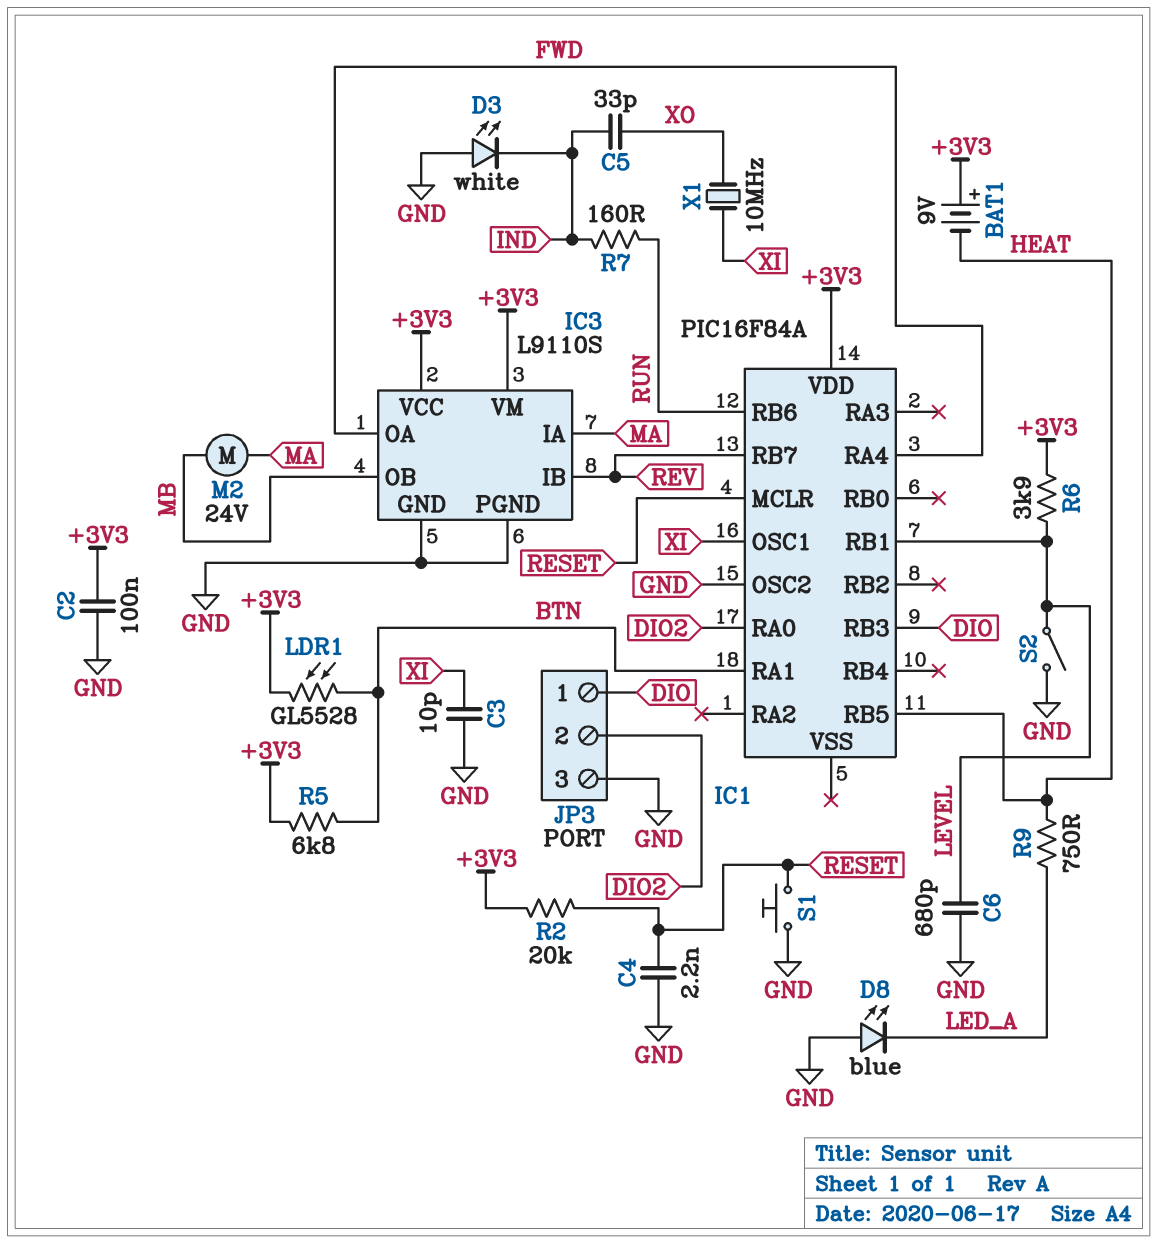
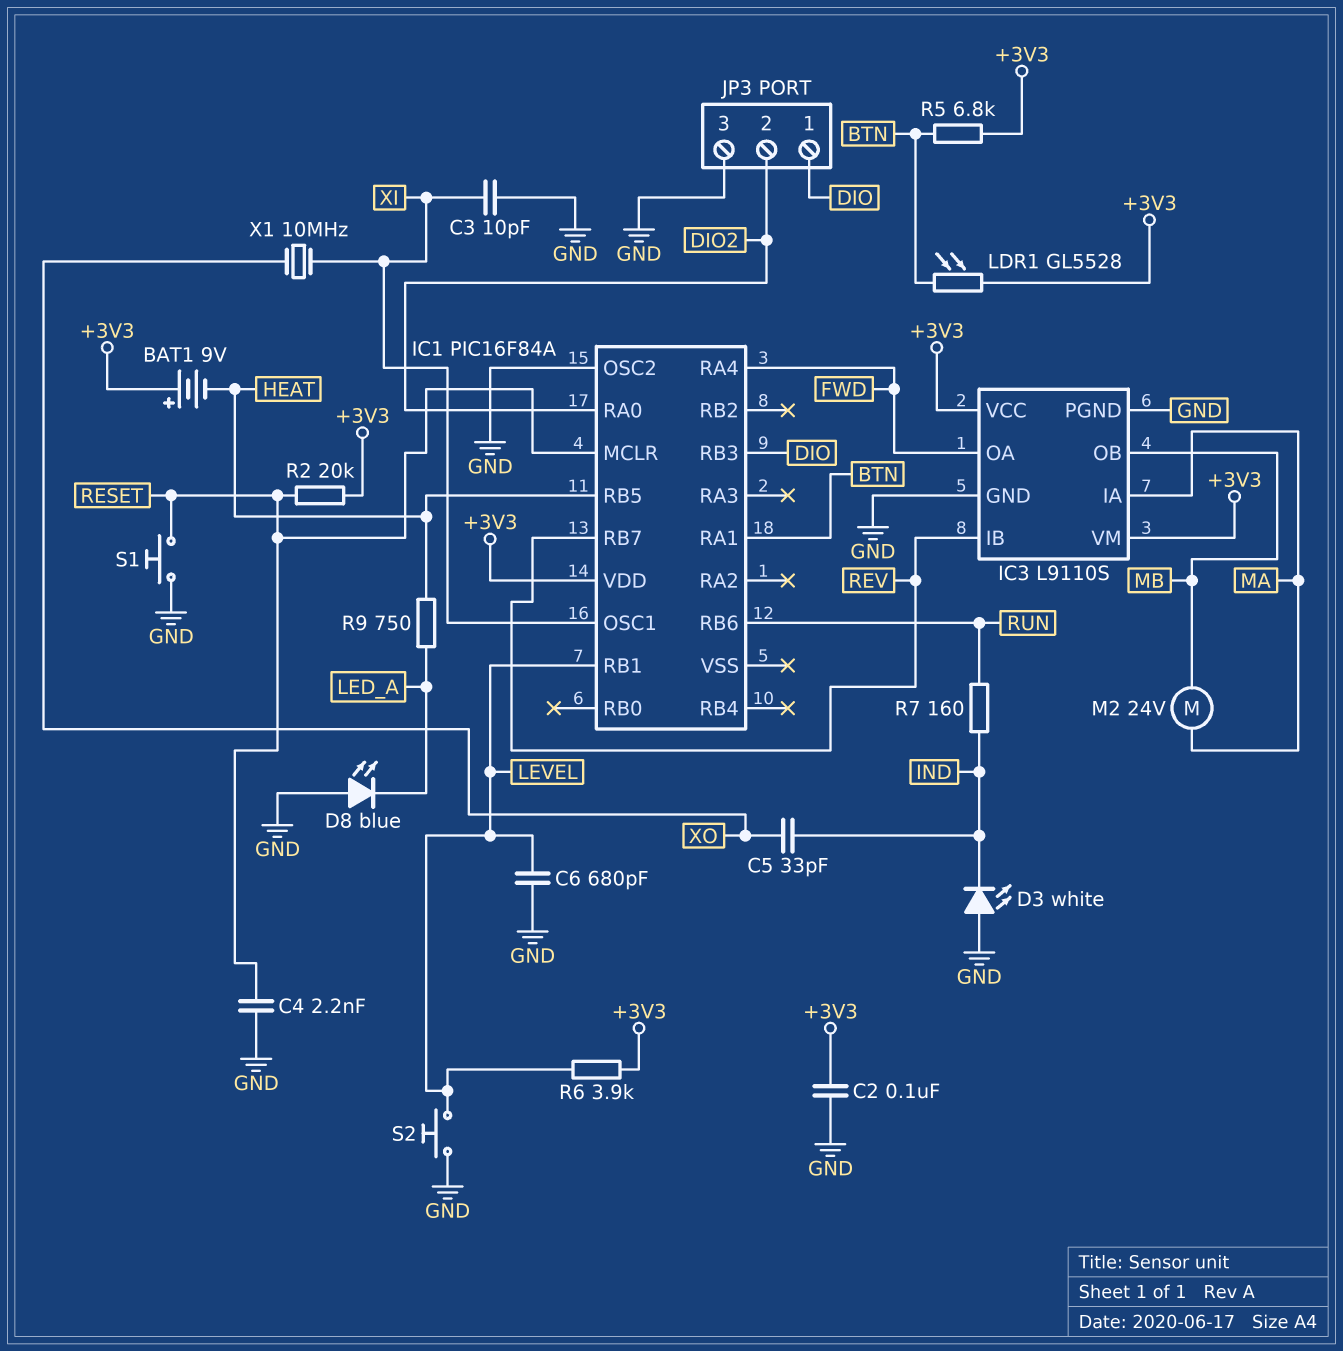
S2: switch (GND, LEVEL) -> button (GND, LEVEL)

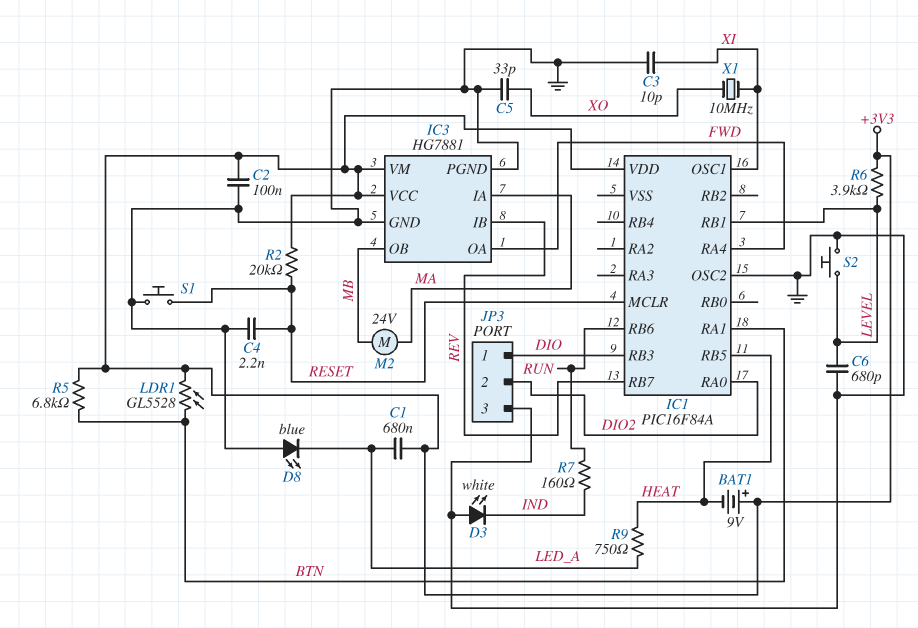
C1: none -> 680nF (+3V3, LED_A)
C5: 33pF (IND, XO) -> 33pF (GND, XO)
IC3: L9110S -> HG7881

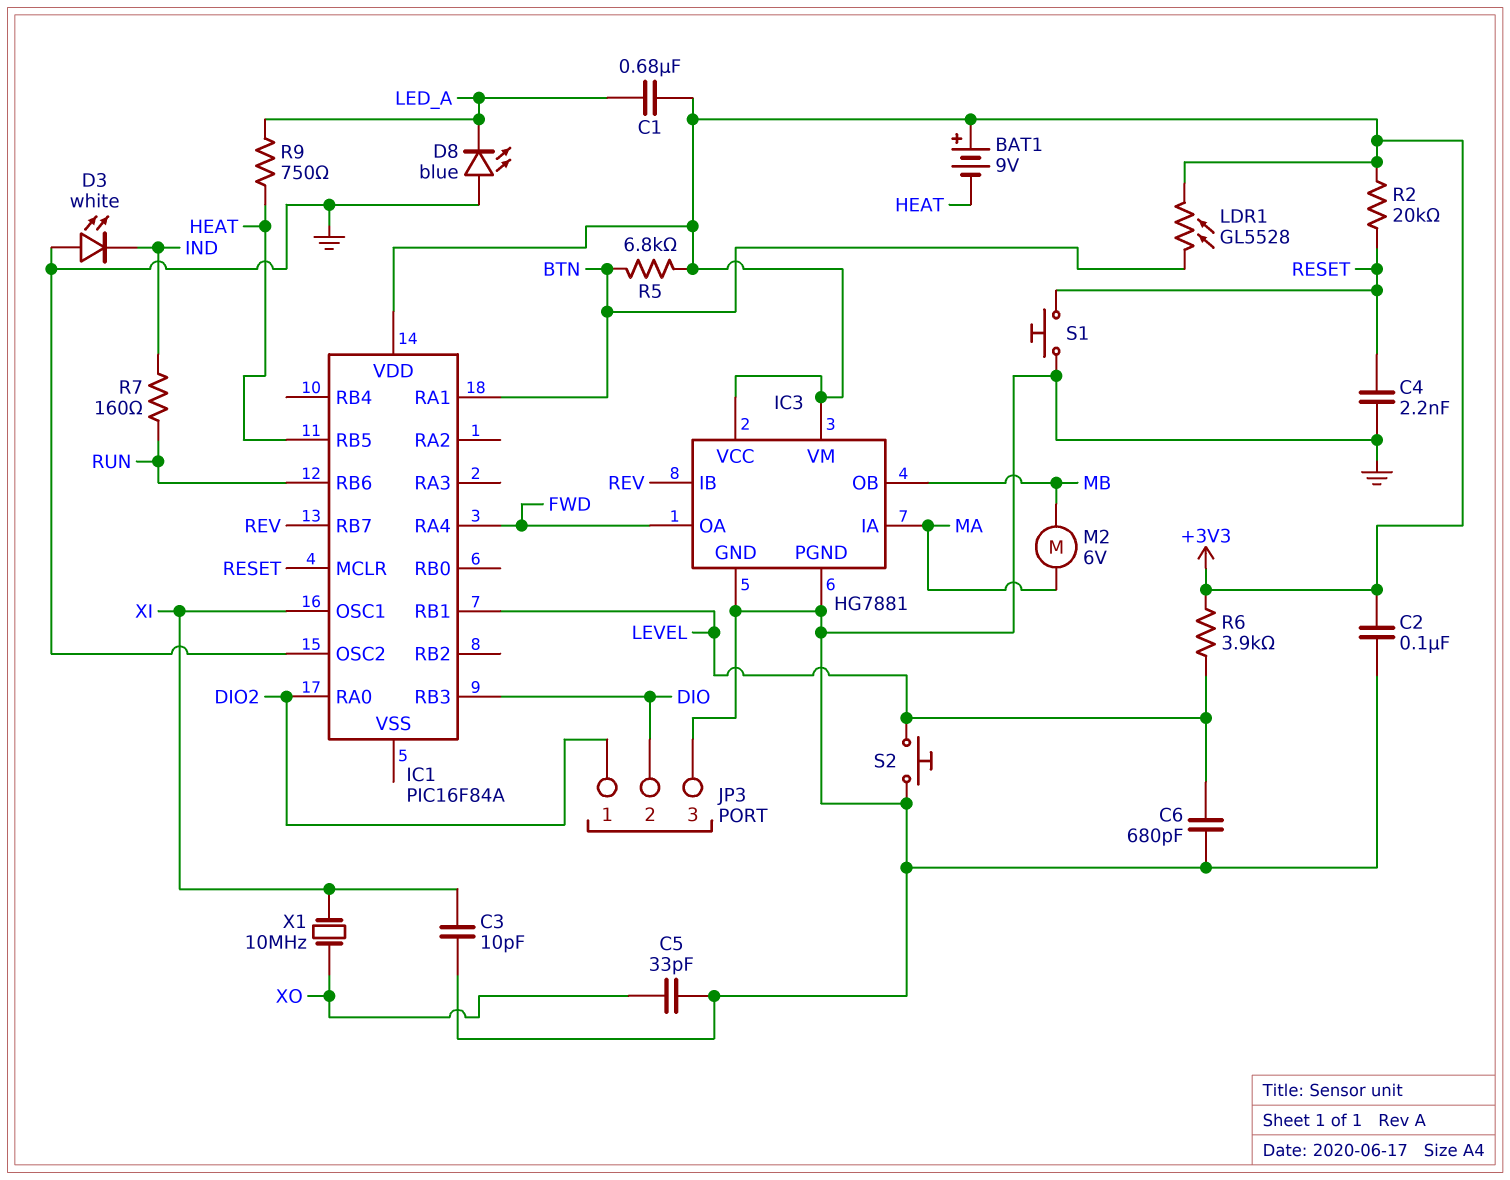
JP3 pin 1: DIO -> DIO2
JP3 pin 2: DIO2 -> DIO
M2: motor 24V (MA, MB) -> motor 6V (MA, MB)

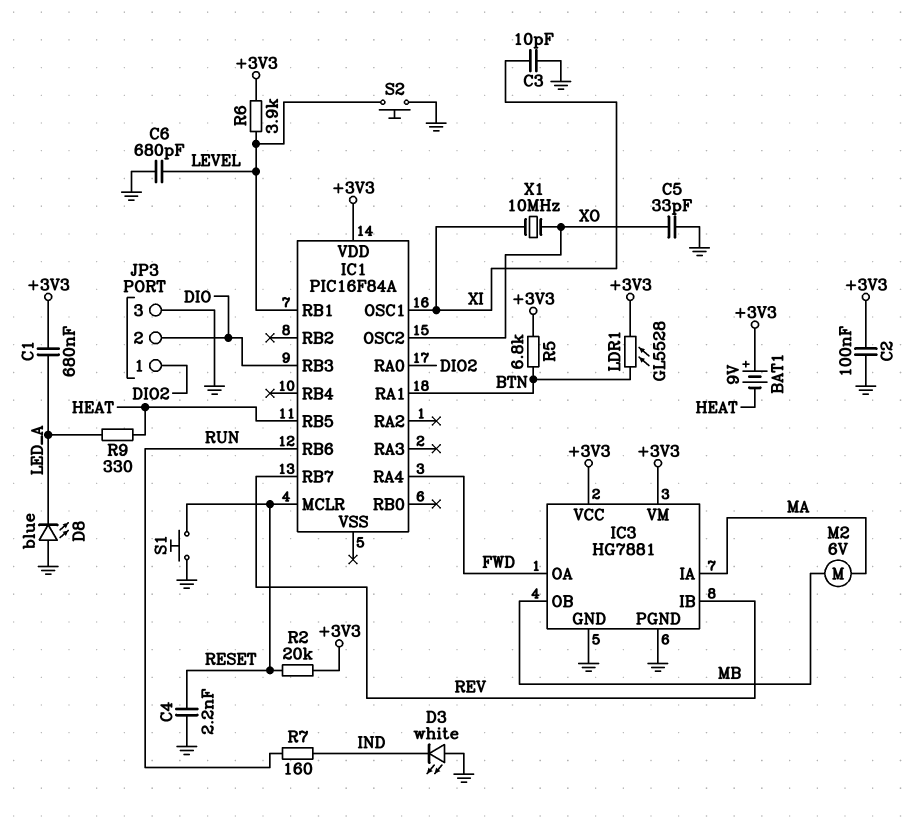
IC1 pin OSC2: GND -> XO
R9: 750 (HEAT, LED_A) -> 330 (HEAT, LED_A)

